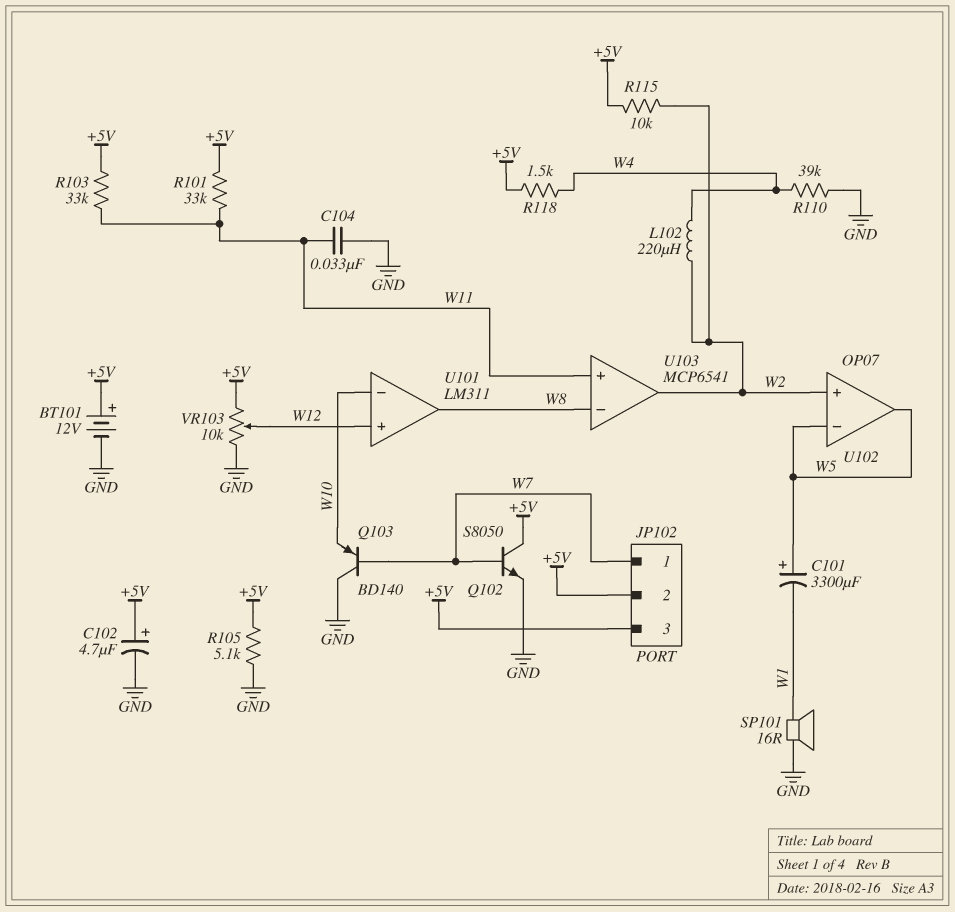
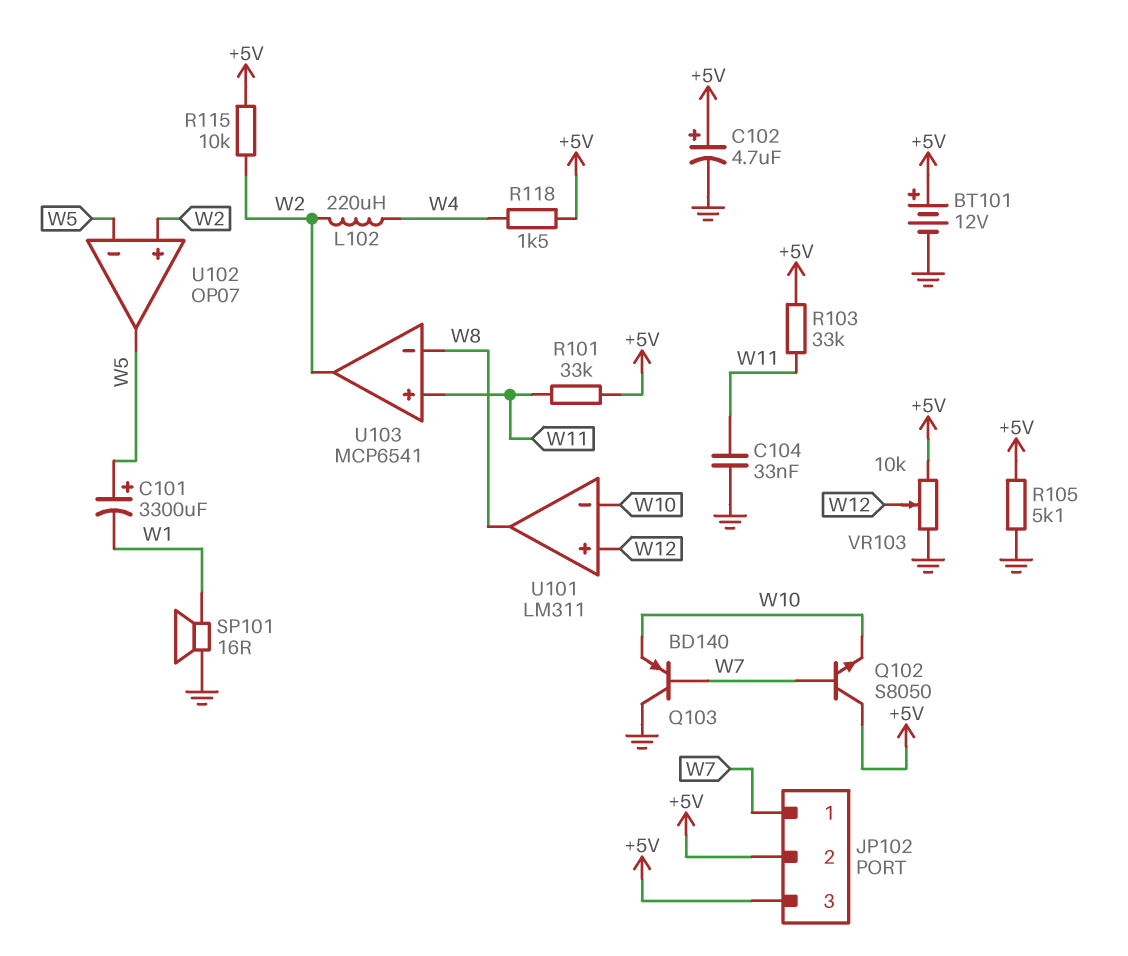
Q102: NPN S8050 (B W7, C +5V, E GND) -> NPN S8050 (B W7, C +5V, E W10)
R110: 39k (GND, W4) -> none

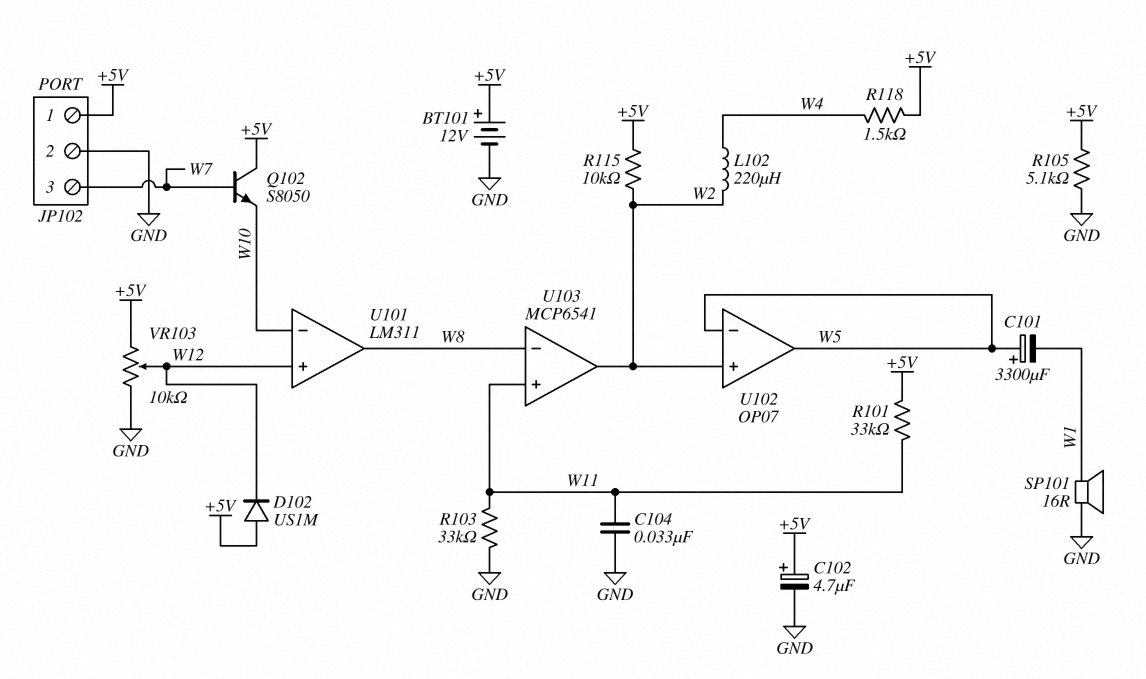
D102: none -> diode US1M (A +5V, K W12)
JP102 pin 1: W7 -> +5V
JP102 pin 2: +5V -> GND
JP102 pin 3: +5V -> W7
Q103: PNP BD140 (B W7, C GND, E W10) -> none
R103: 33k (+5V, W11) -> 33k (GND, W11)

